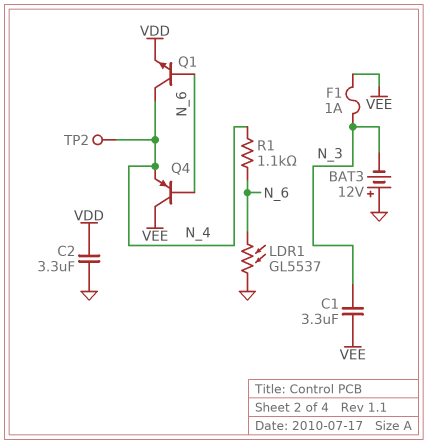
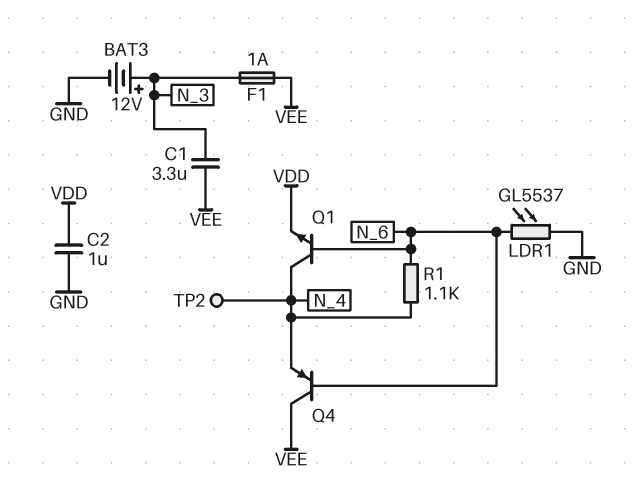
BAT3: 12V (plus GND, minus N_3) -> 12V (plus N_3, minus GND)
C2: 3.3uF (GND, VDD) -> 1uF (GND, VDD)

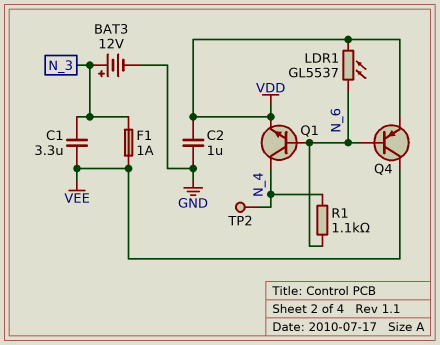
LDR1: GL5537 (GND, N_6) -> GL5537 (N_6, VDD)
Q4: PNP (B N_6, C VEE, E N_4) -> PNP (B N_6, C VEE, E VDD)

